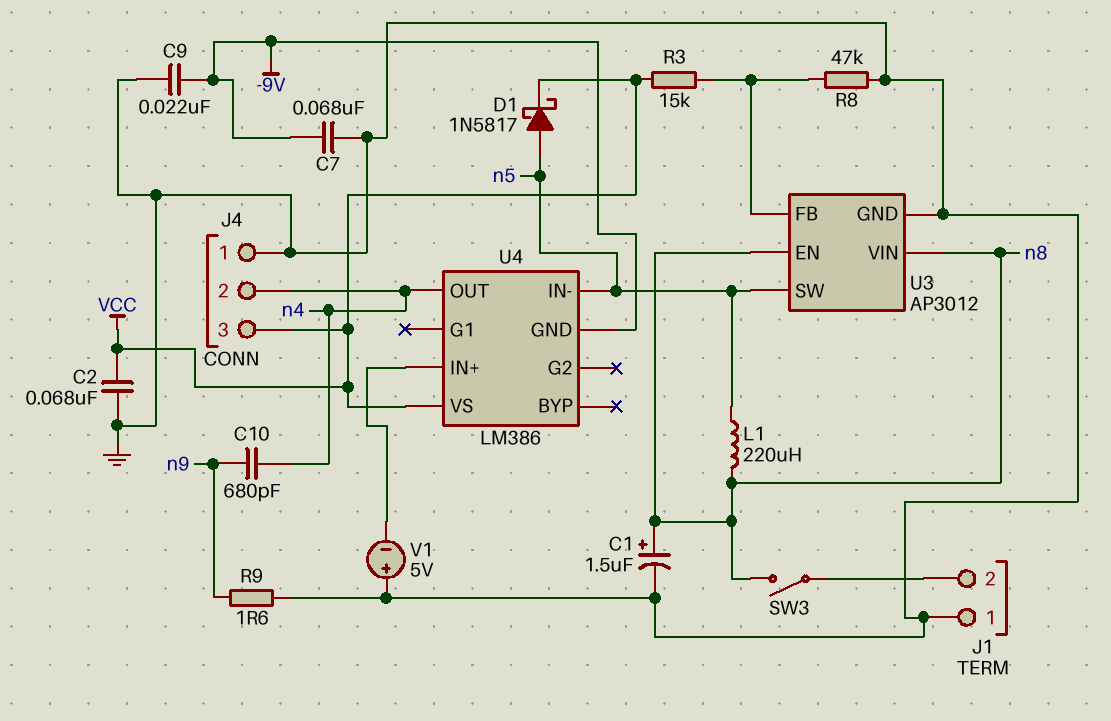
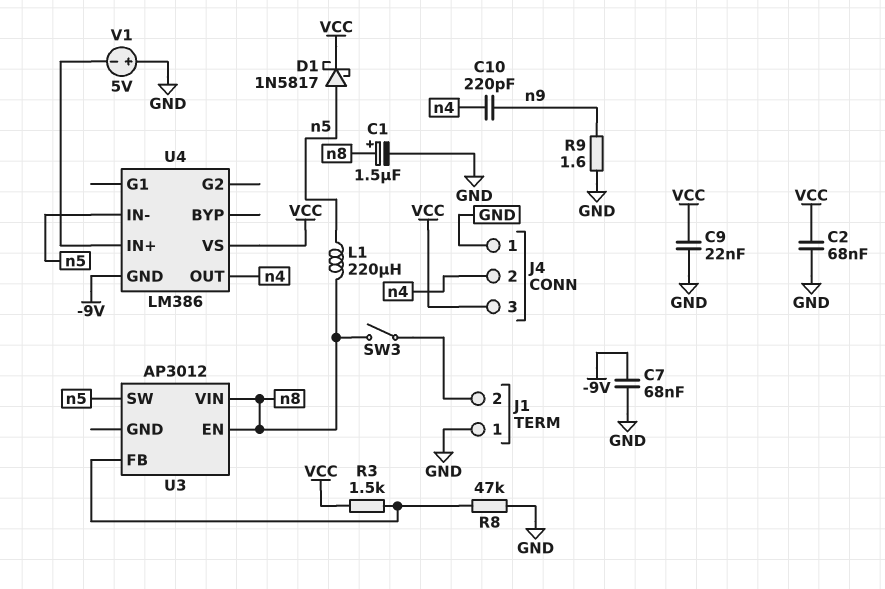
C9: 22nF (-9V, GND) -> 22nF (GND, VCC)
C10: 680pF (n4, n9) -> 220pF (n4, n9)
R3: 15k (U3/FB, VCC) -> 1.5k (U3/FB, VCC)
U3 pin GND: GND -> none

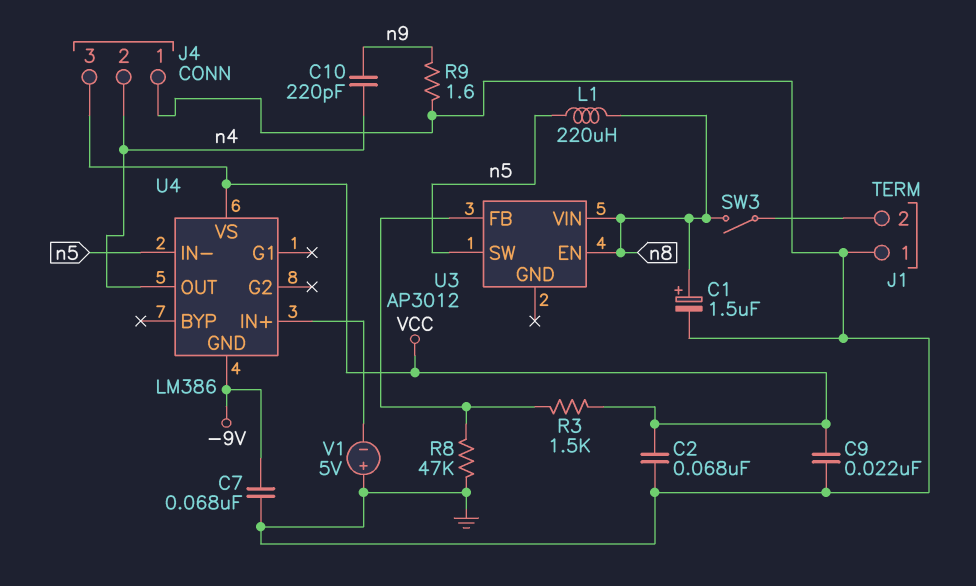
D1: schottky 1N5817 (A n5, K VCC) -> none

